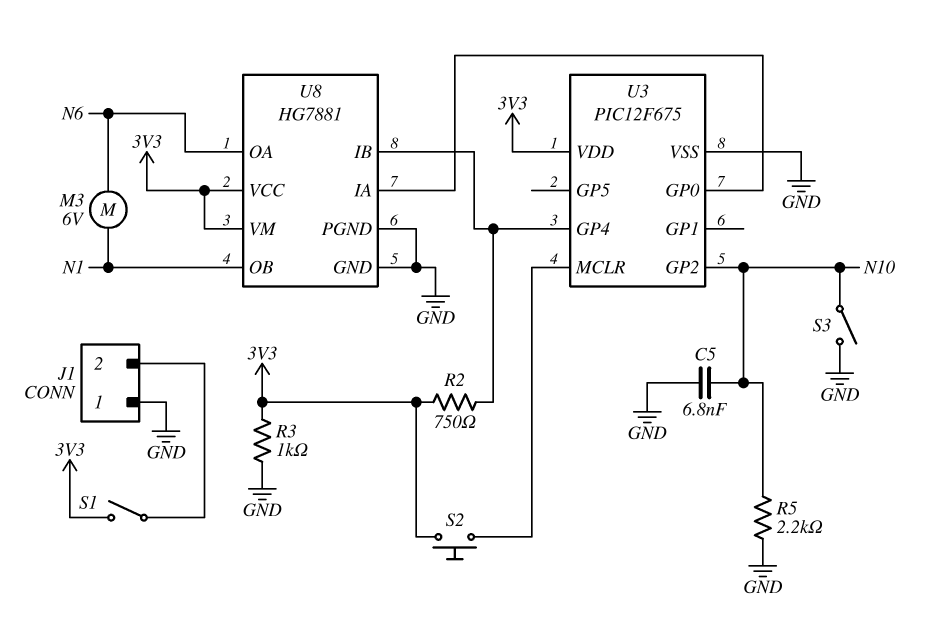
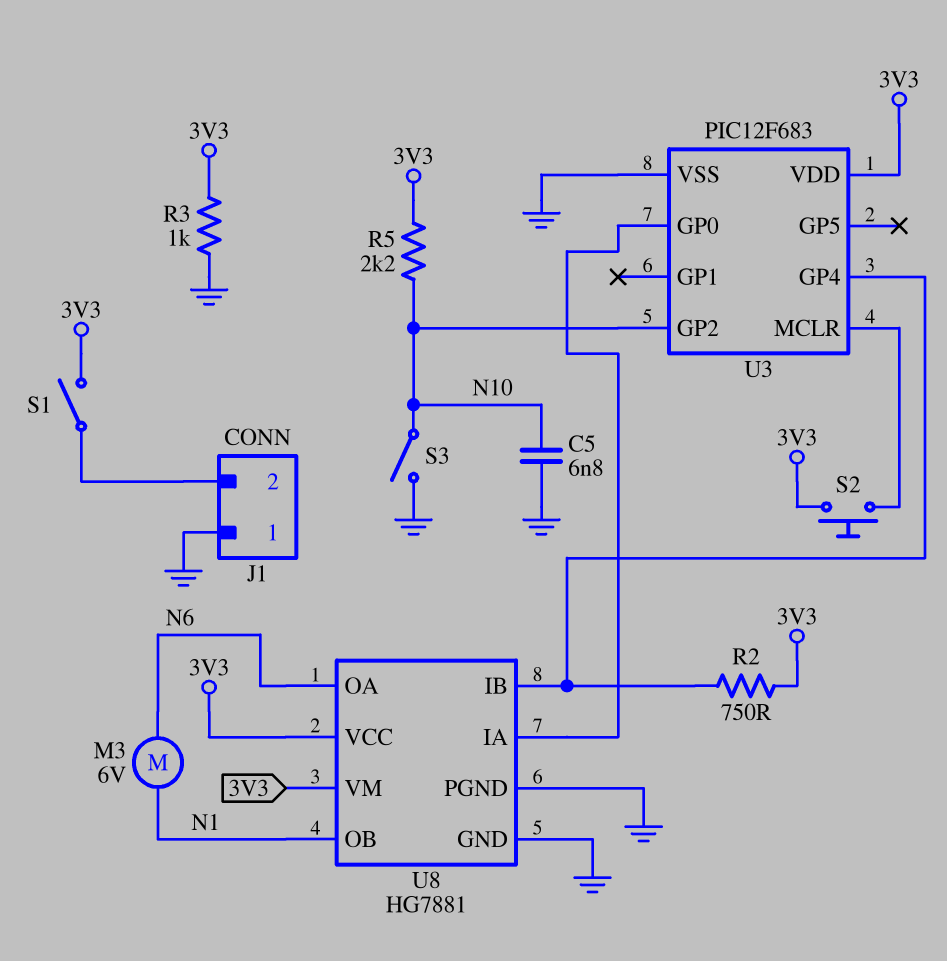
R5: 2.2k (GND, N10) -> 2.2k (3V3, N10)
U3: PIC12F675 -> PIC12F683

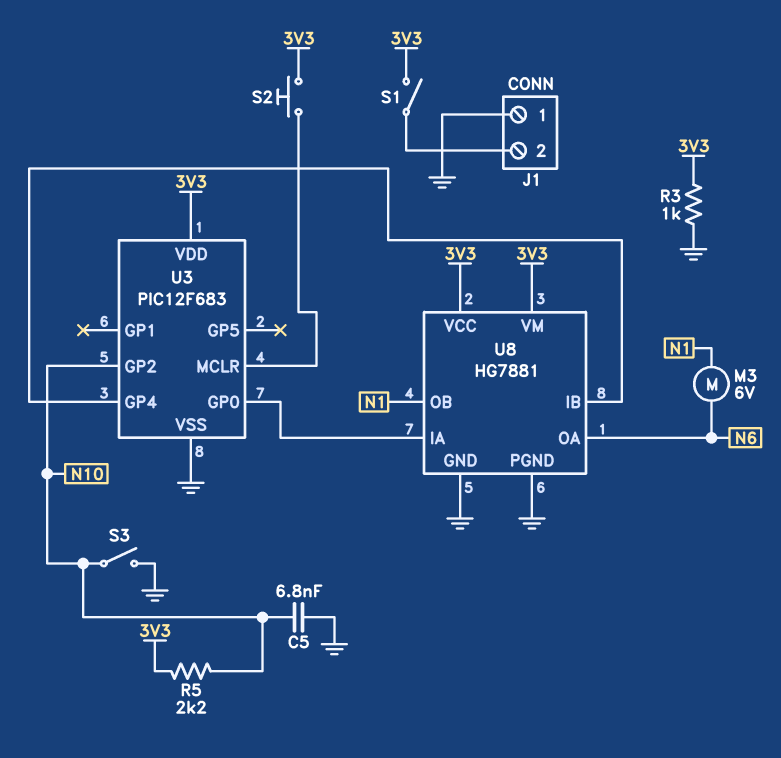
R2: 750 (3V3, U3/GP4) -> none

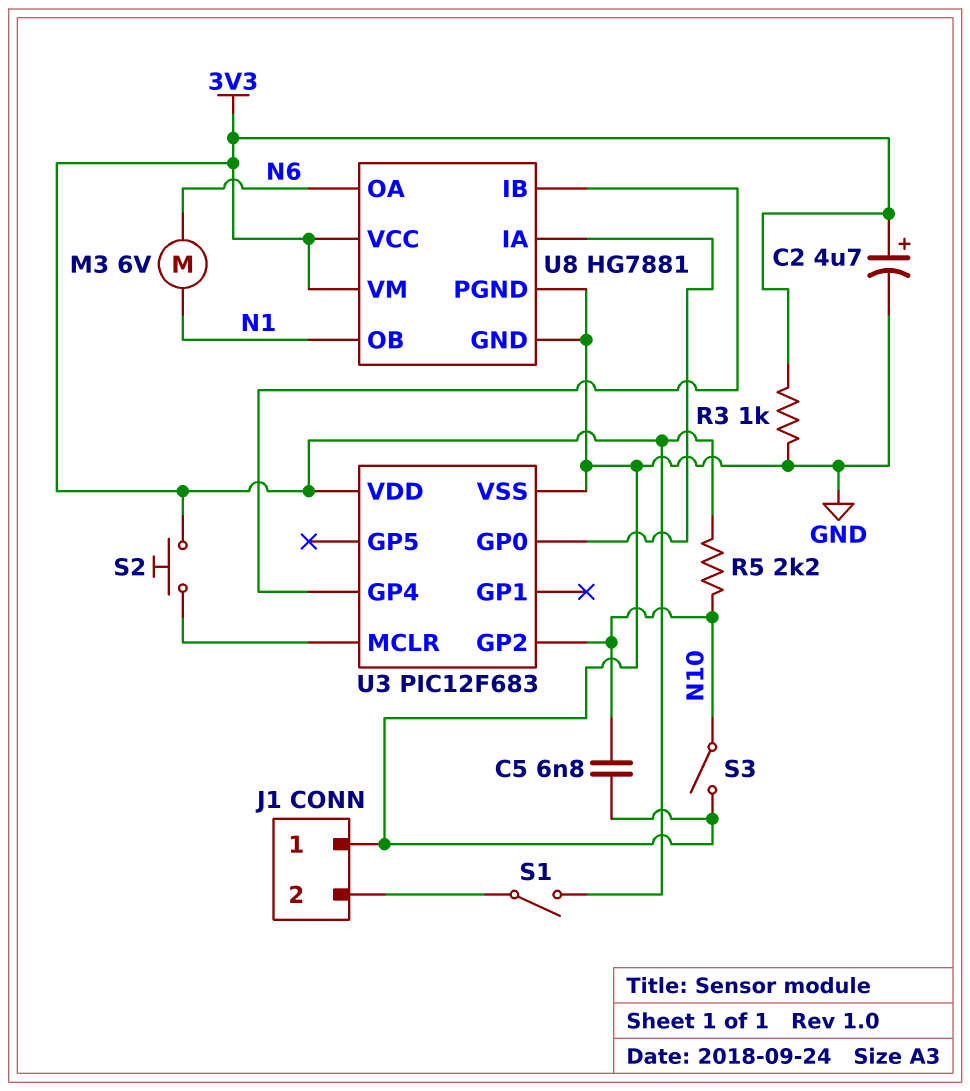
C2: none -> 4.7uF (plus 3V3, minus GND)

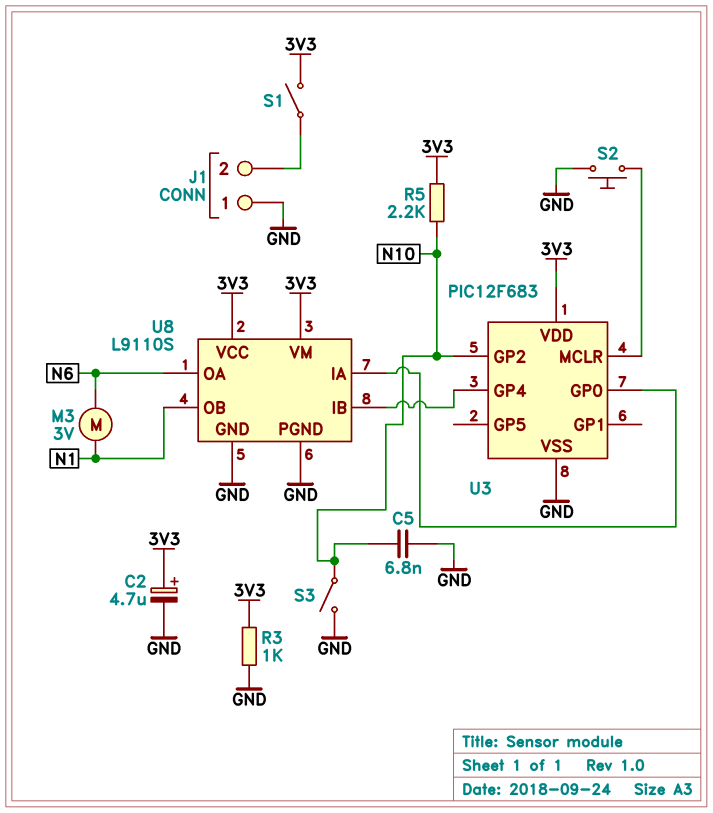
M3: motor 6V (N1, N6) -> motor 3V (N1, N6)
S2: button (3V3, U3/MCLR) -> button (GND, U3/MCLR)
U8: HG7881 -> L9110S

